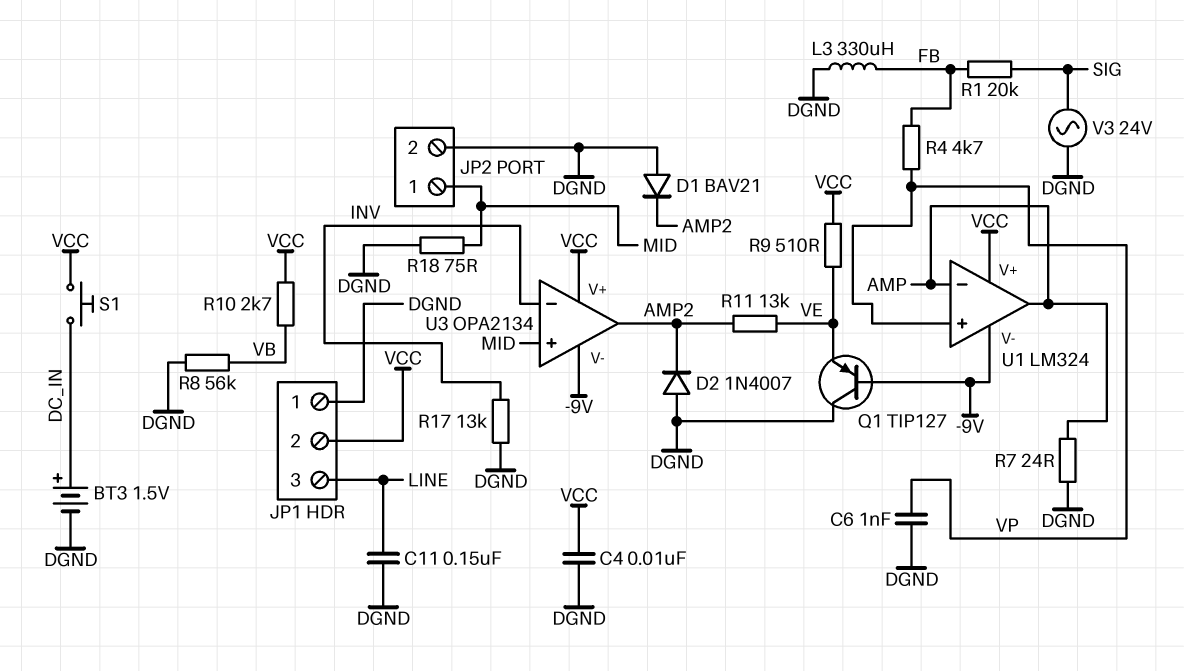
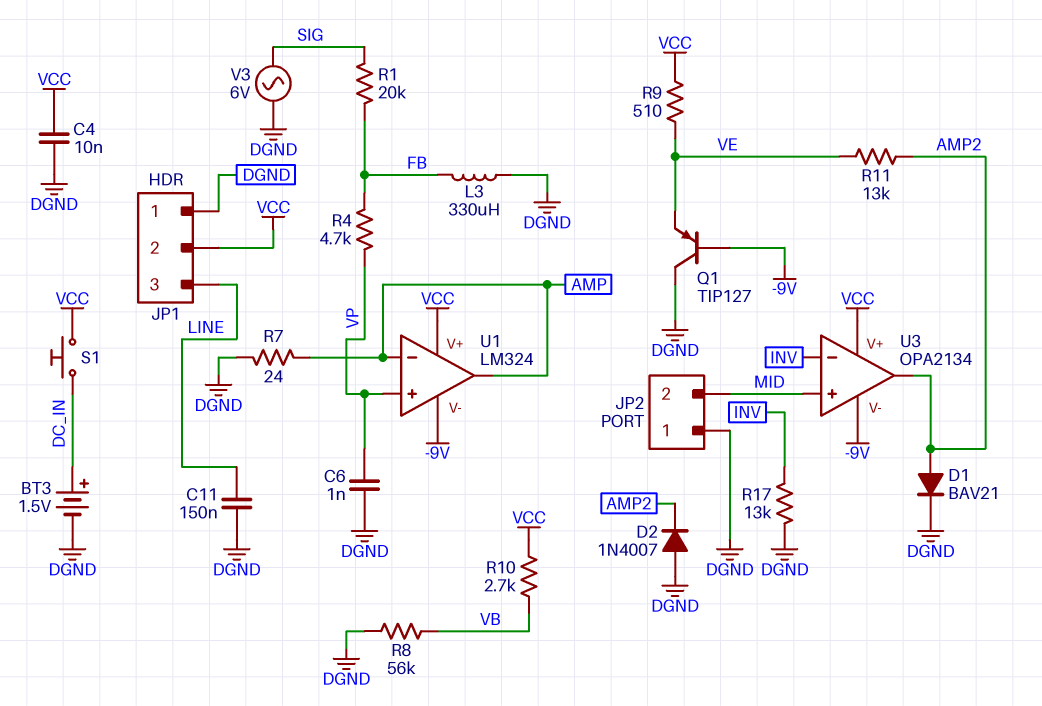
D1: diode BAV21 (A DGND, K AMP2) -> diode BAV21 (A AMP2, K DGND)
JP2 pin 1: MID -> DGND
JP2 pin 2: DGND -> MID
R18: 75 (DGND, MID) -> none
V3: AC 24V (DGND, SIG) -> AC 6V (DGND, SIG)

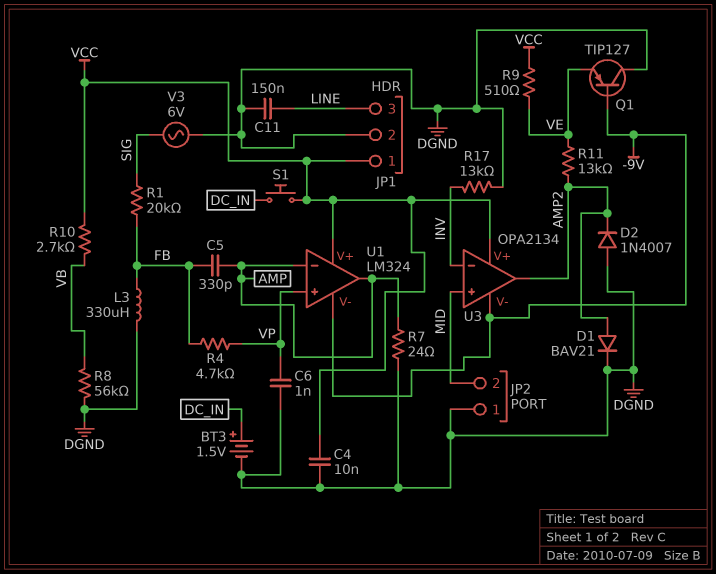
C5: none -> 330pF (AMP, FB)
JP1 pin 1: DGND -> VCC
JP1 pin 2: VCC -> DGND

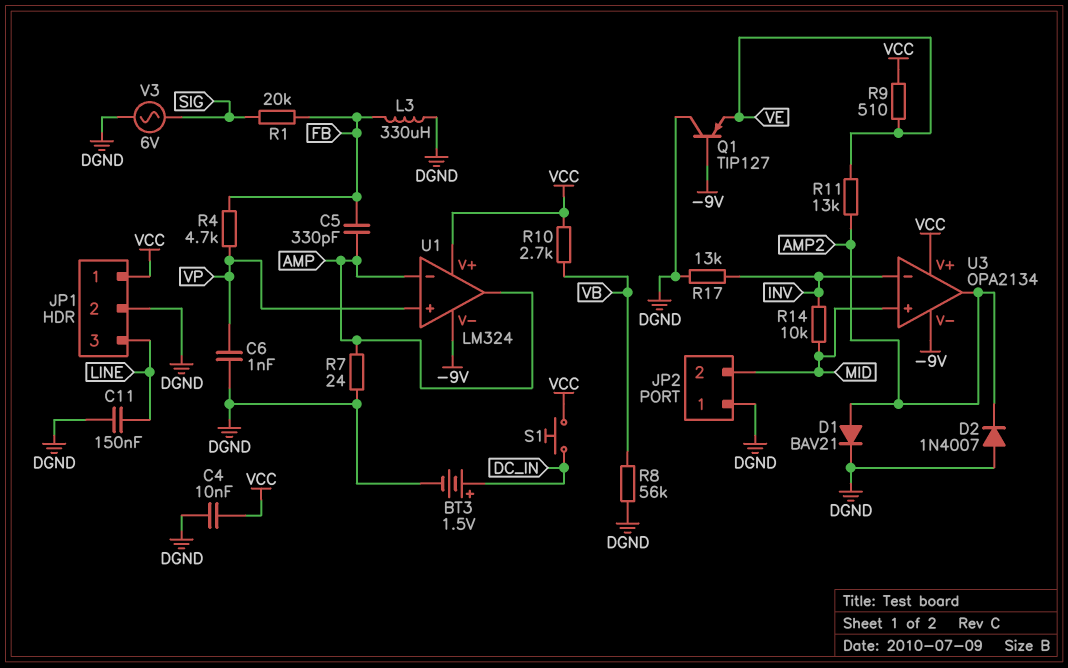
R14: none -> 10k (INV, MID)

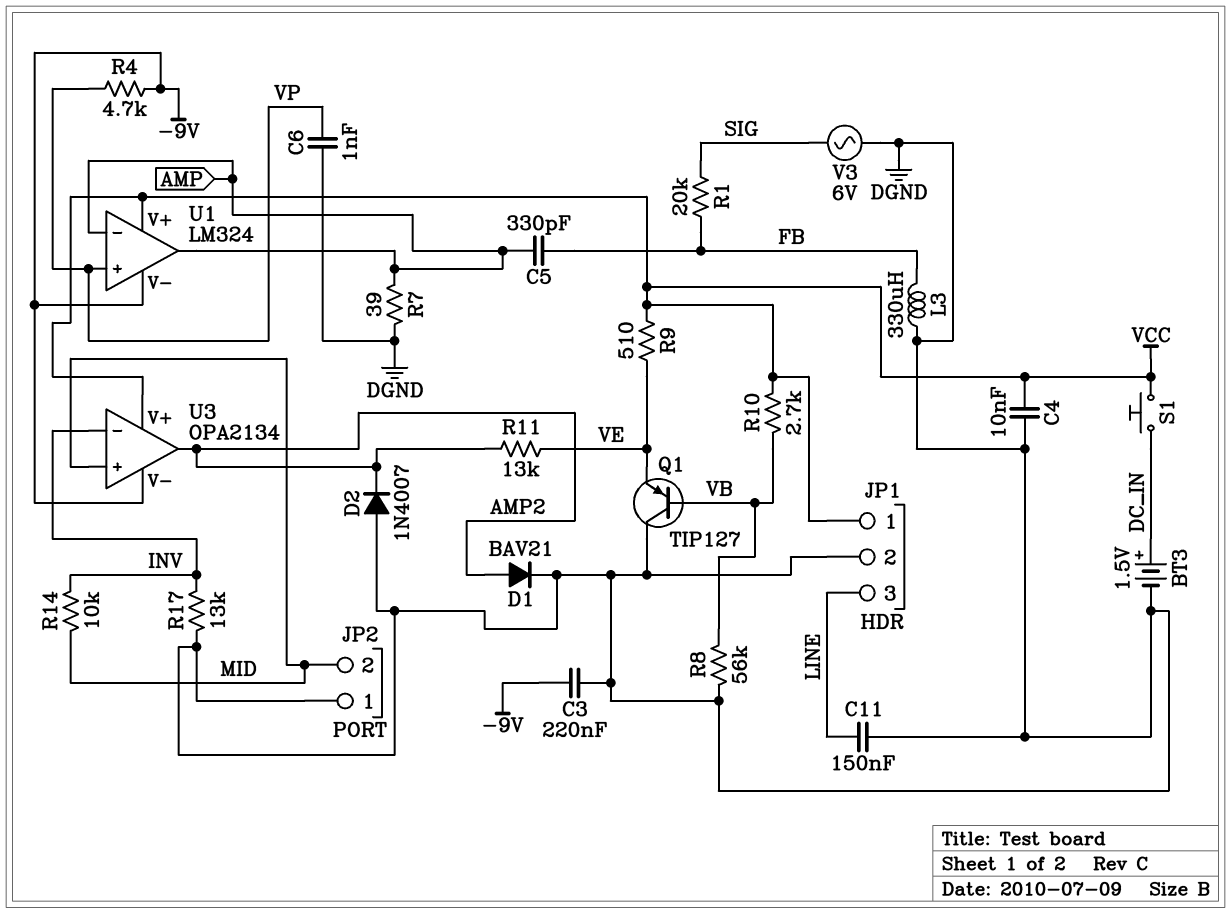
C3: none -> 220nF (-9V, DGND)
Q1: PNP TIP127 (B -9V, C DGND, E VE) -> PNP TIP127 (B VB, C DGND, E VE)
R4: 4.7k (FB, VP) -> 4.7k (-9V, VP)
R7: 24 (AMP, DGND) -> 39 (AMP, DGND)

